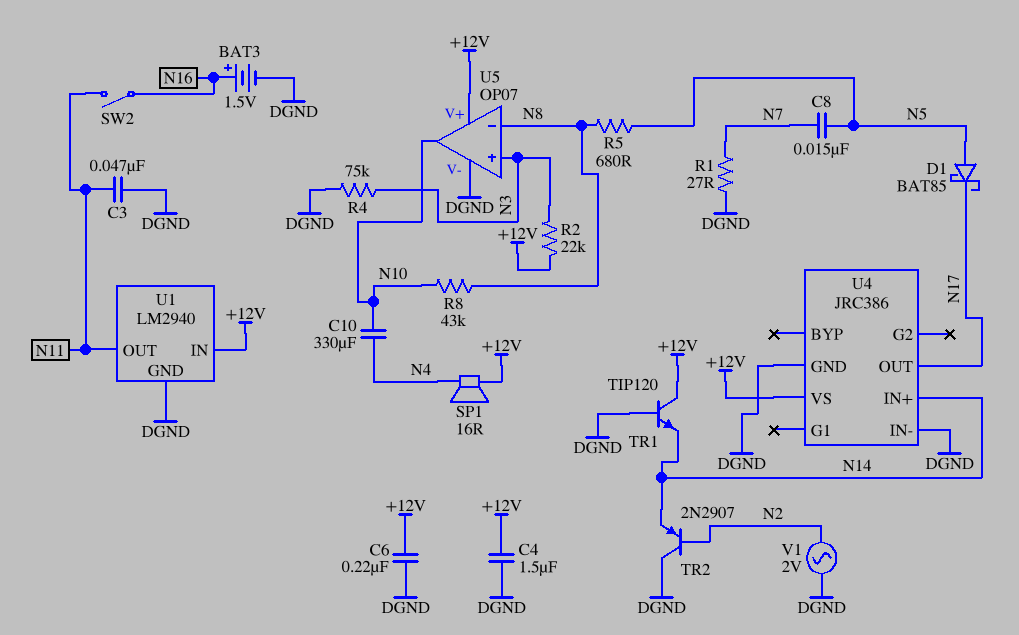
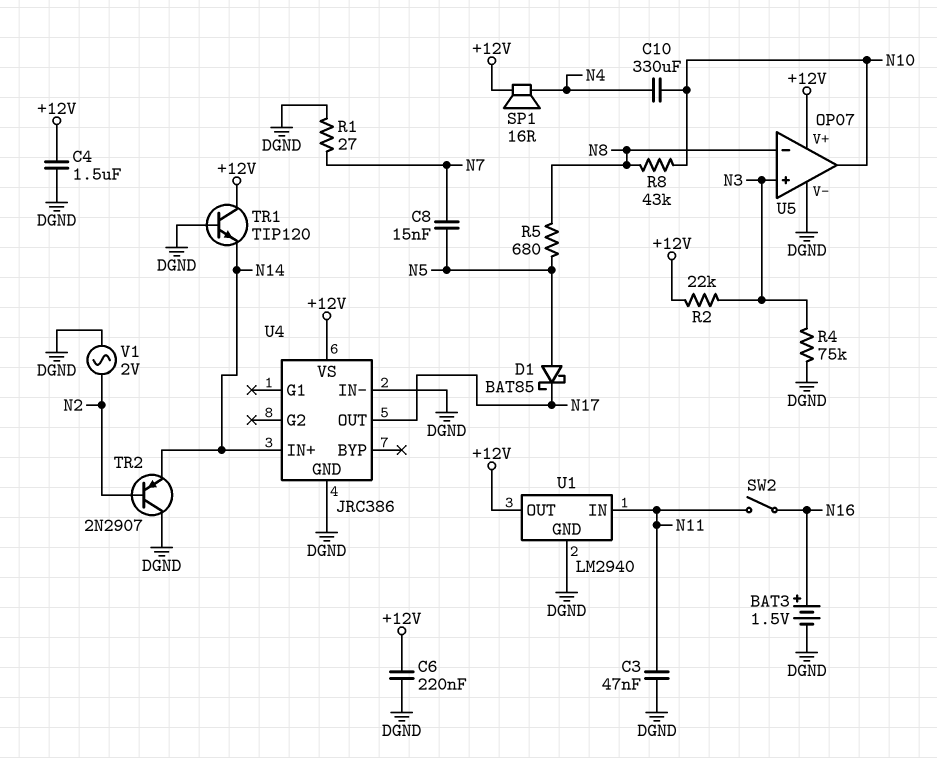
U1 pin IN: +12V -> N11
U1 pin OUT: N11 -> +12V

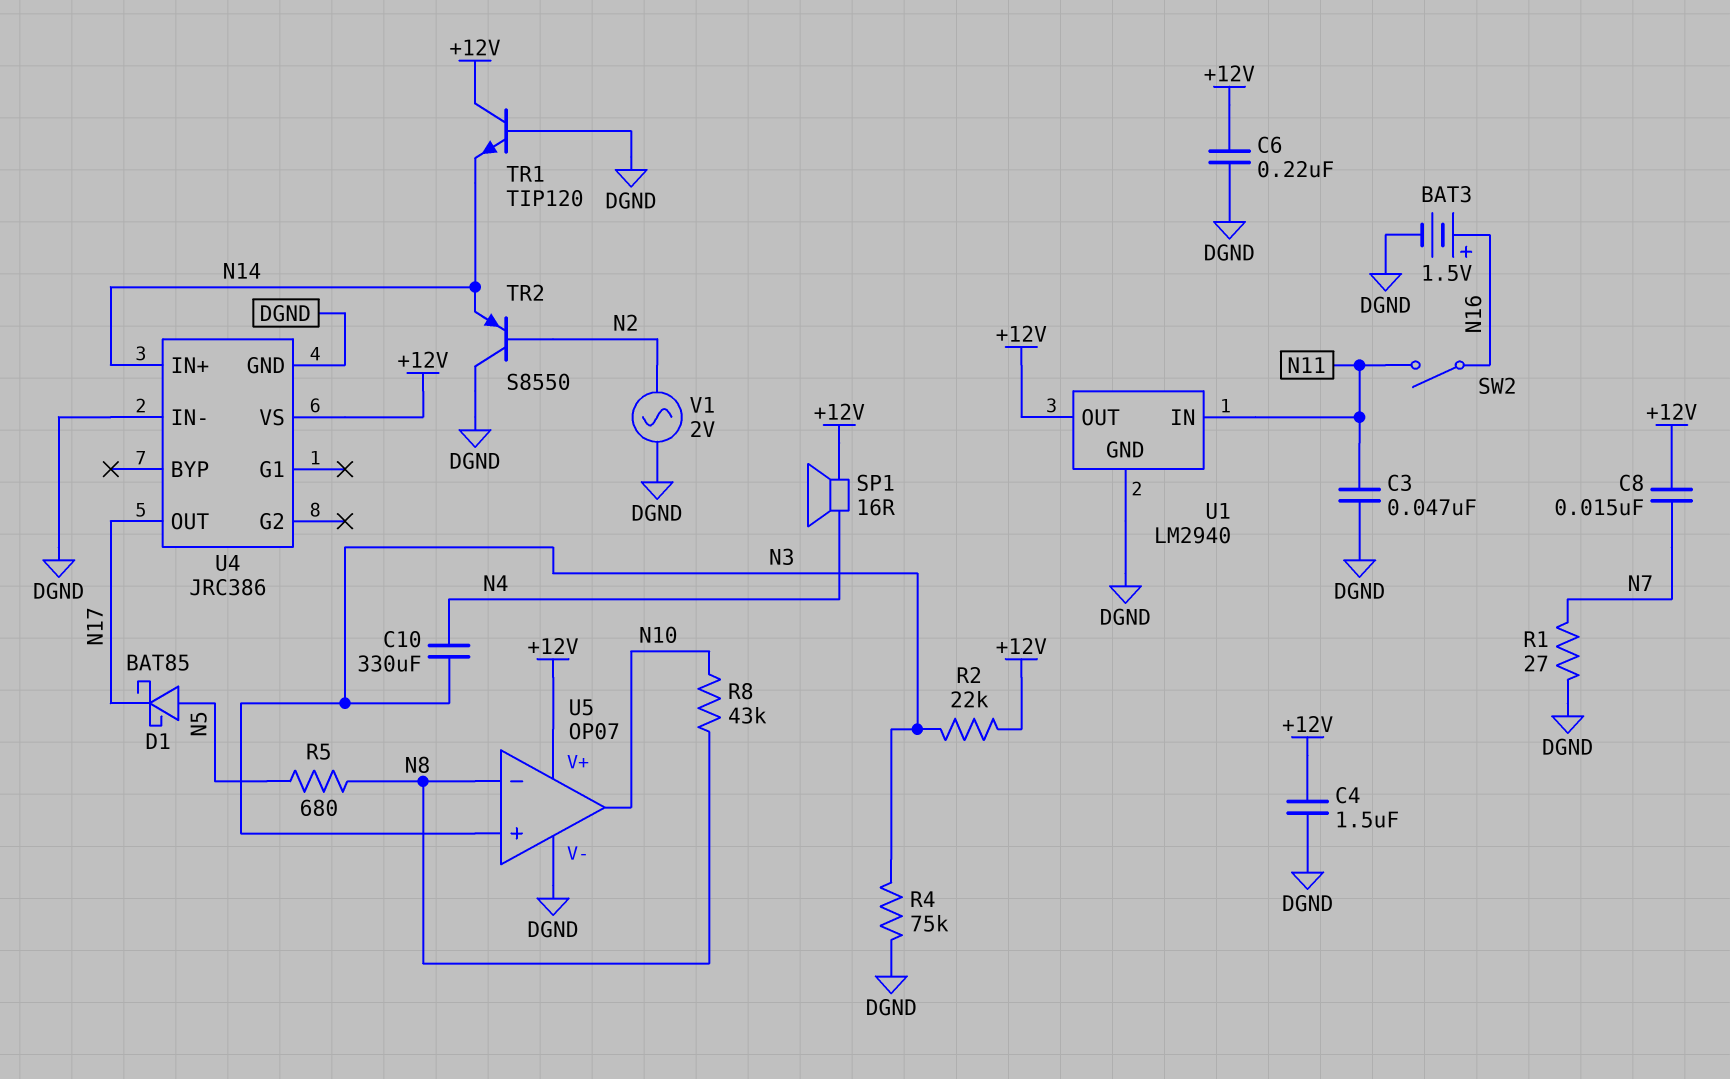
C8: 15nF (N5, N7) -> 15nF (+12V, N7)
C10: 330uF (N4, N10) -> 330uF (N3, N4)
TR2: PNP 2N2907 (B N2, C DGND, E N14) -> PNP S8550 (B N2, C DGND, E N14)

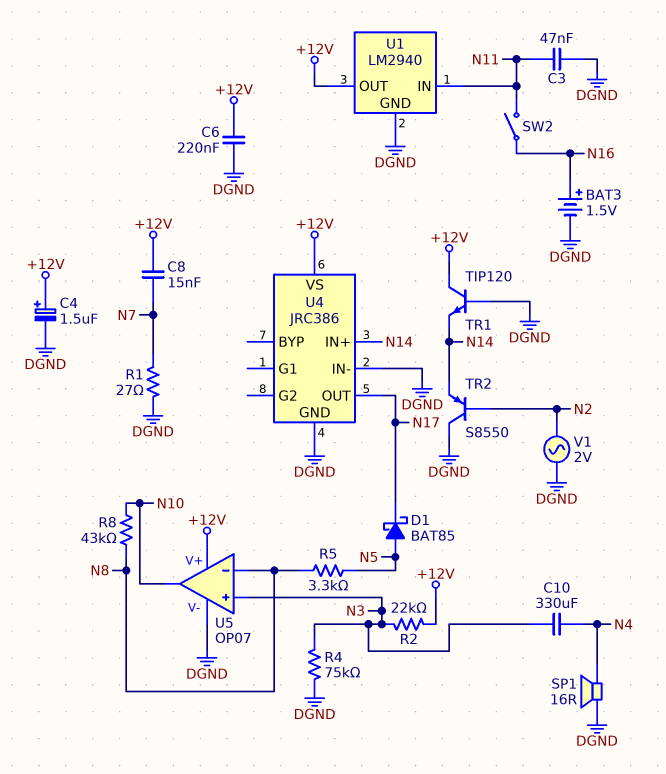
C4: 1.5uF (+12V, DGND) -> 1.5uF (plus +12V, minus DGND)
R5: 680 (N5, N8) -> 3.3k (N5, N8)
SP1: speaker 16R (+12V, N4) -> speaker 16R (DGND, N4)

